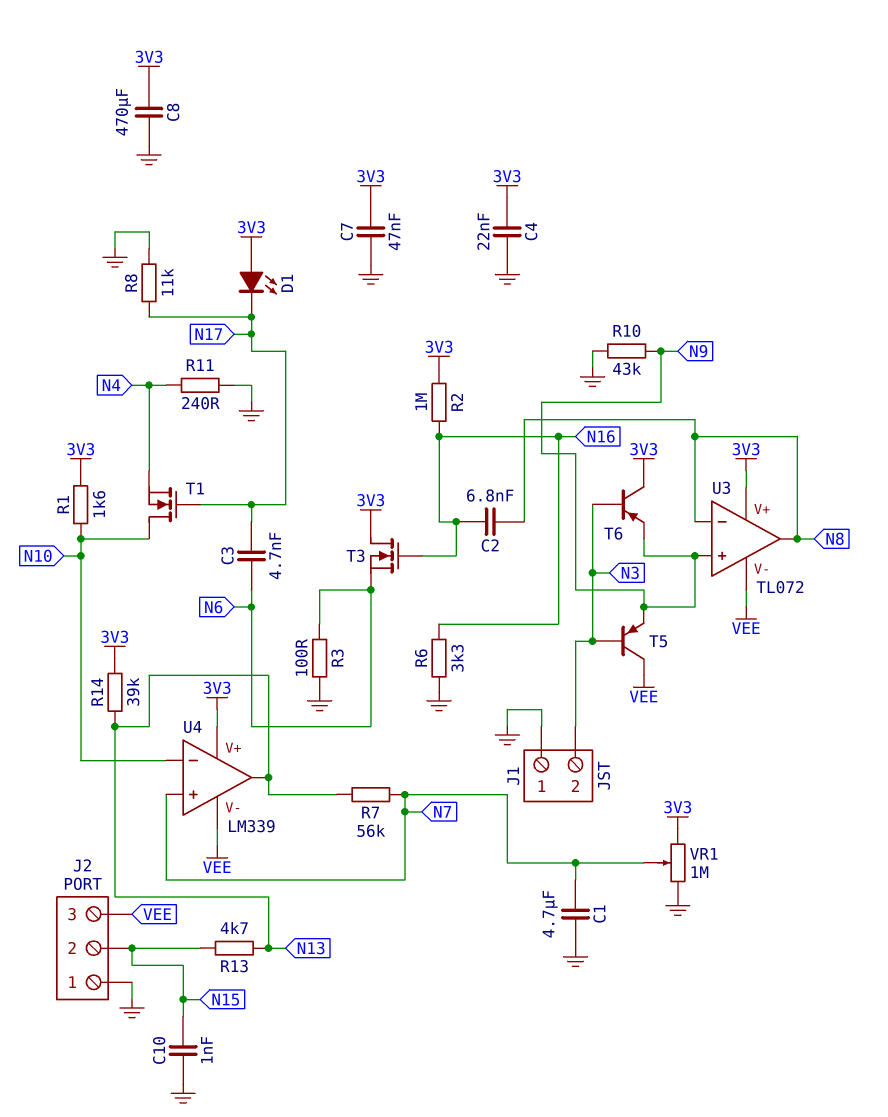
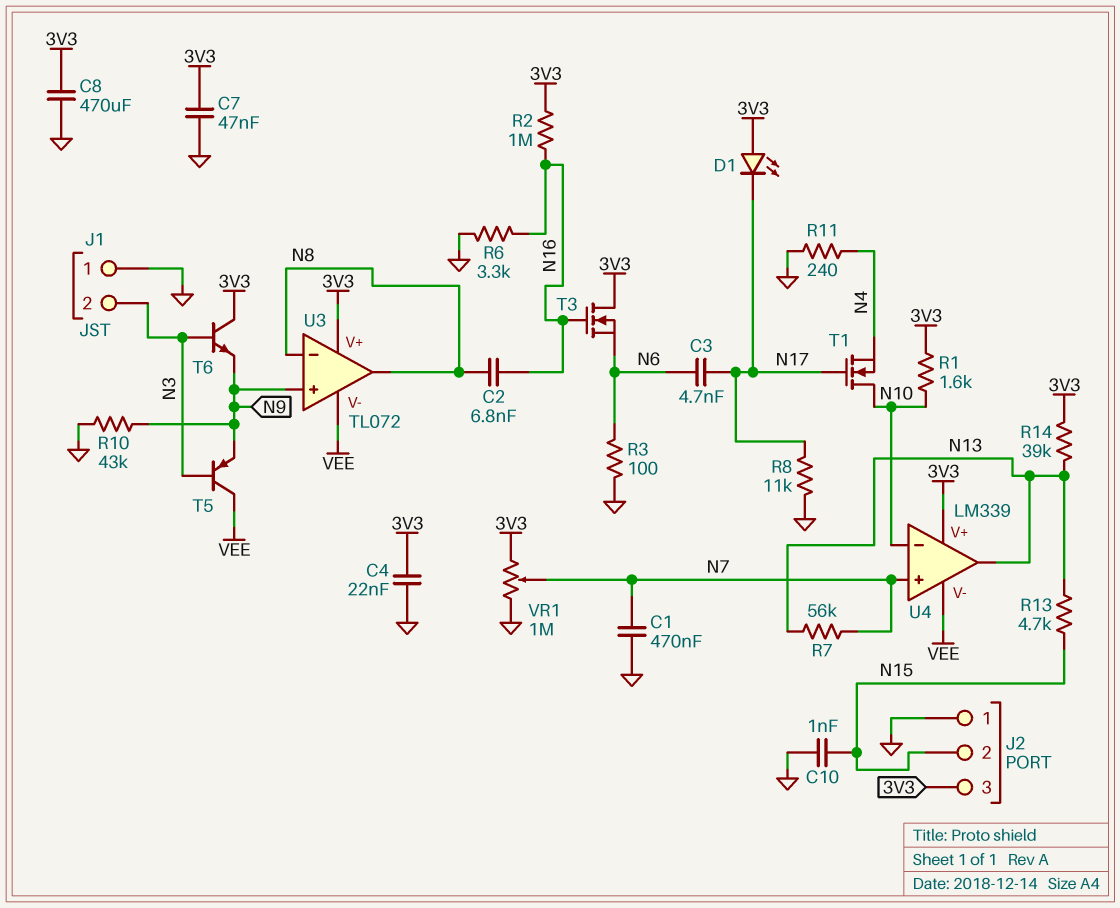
C1: 4.7uF (GND, N7) -> 470nF (GND, N7)
J2 pin 3: VEE -> 3V3
T6: PNP (B N3, C 3V3, E N9) -> NPN (B N3, C 3V3, E N9)

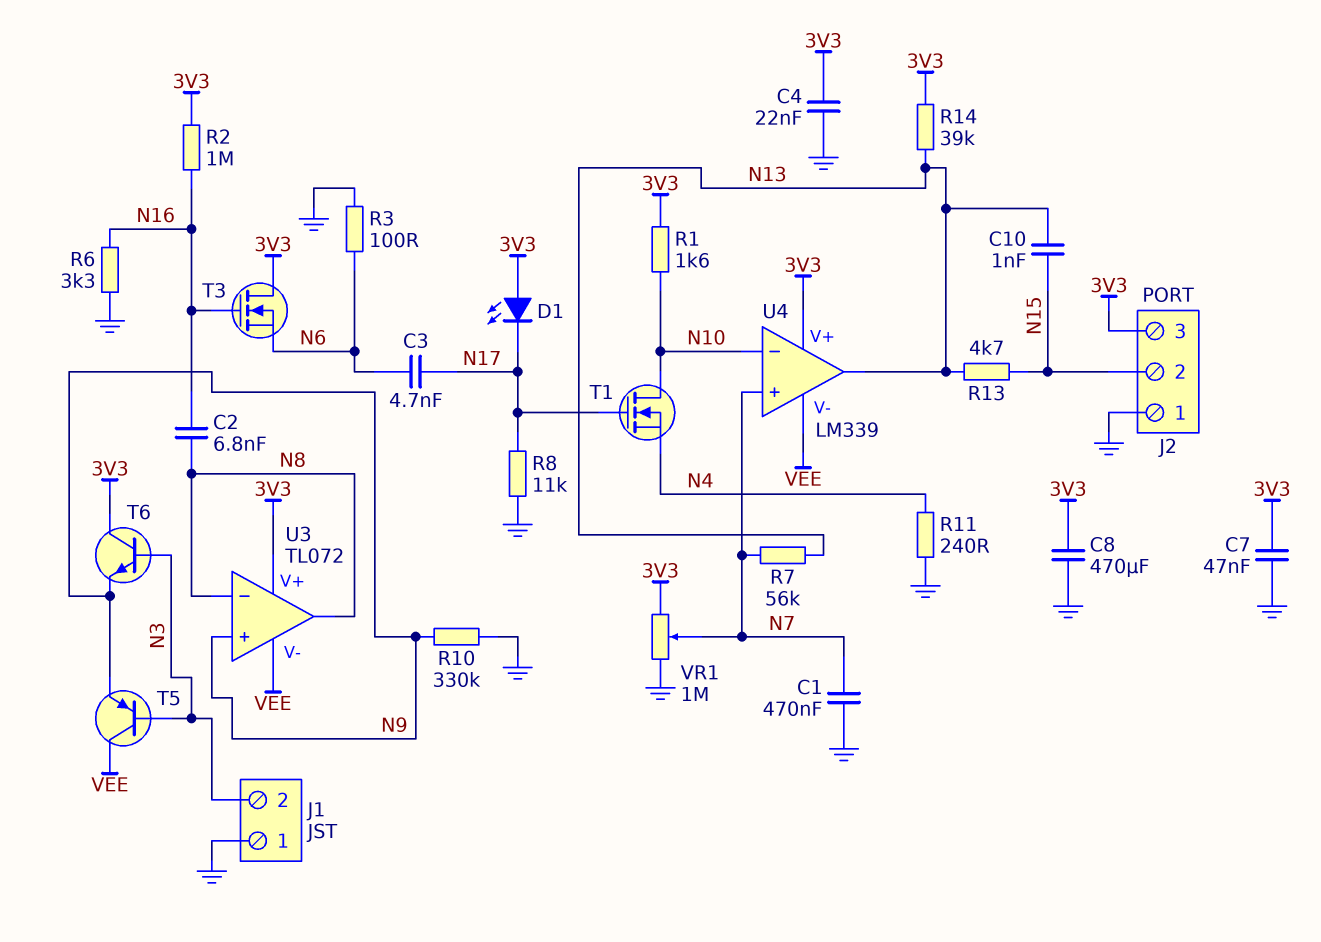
C10: 1nF (GND, N15) -> 1nF (N13, N15)
R10: 43k (GND, N9) -> 330k (GND, N9)

